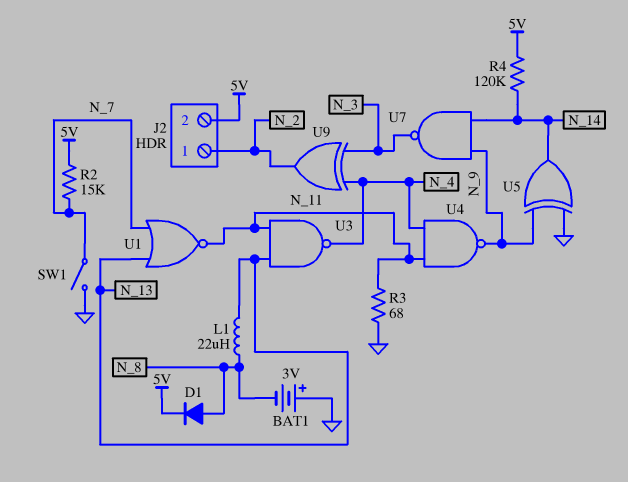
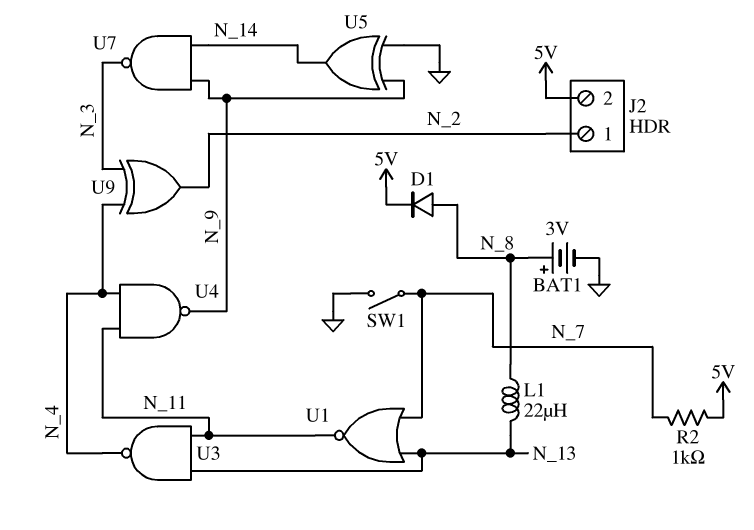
BAT1: 3V (plus GND, minus N_8) -> 3V (plus N_8, minus GND)
R2: 15k (5V, N_7) -> 1k (5V, N_7)
R3: 68 (GND, N_11) -> none
R4: 120k (5V, N_14) -> none

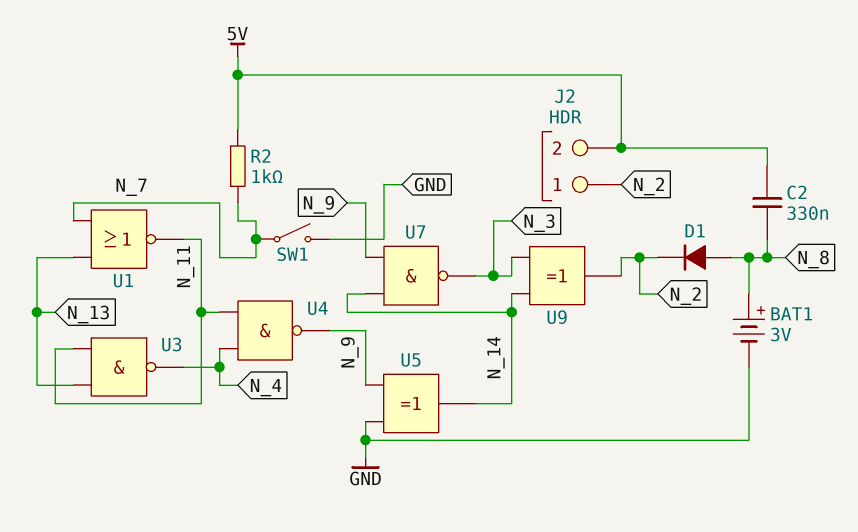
C2: none -> 330nF (5V, N_8)
D1: diode (A N_8, K 5V) -> diode (A N_8, K N_2)
L1: 22uH (N_8, N_13) -> none
U9: XOR (in N_3, in N_4, out N_2) -> XOR (in N_3, in N_14, out N_2)

